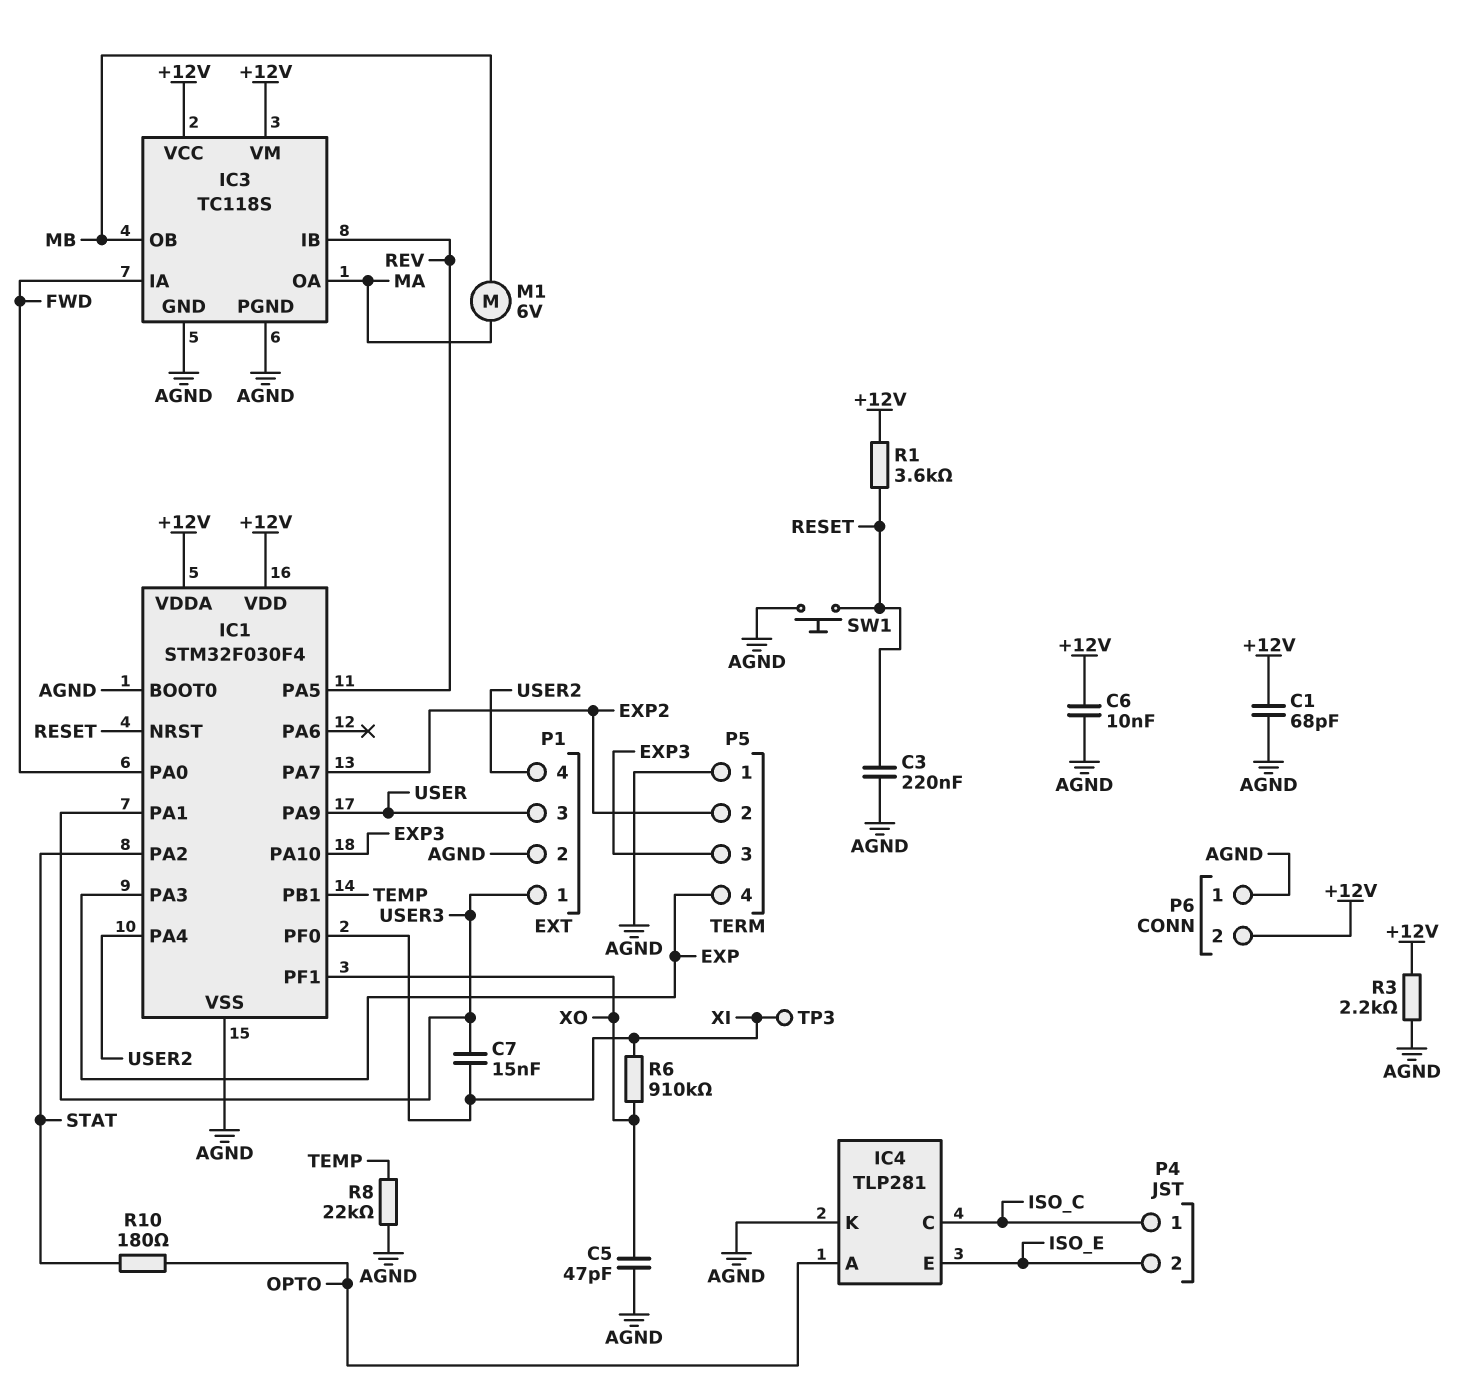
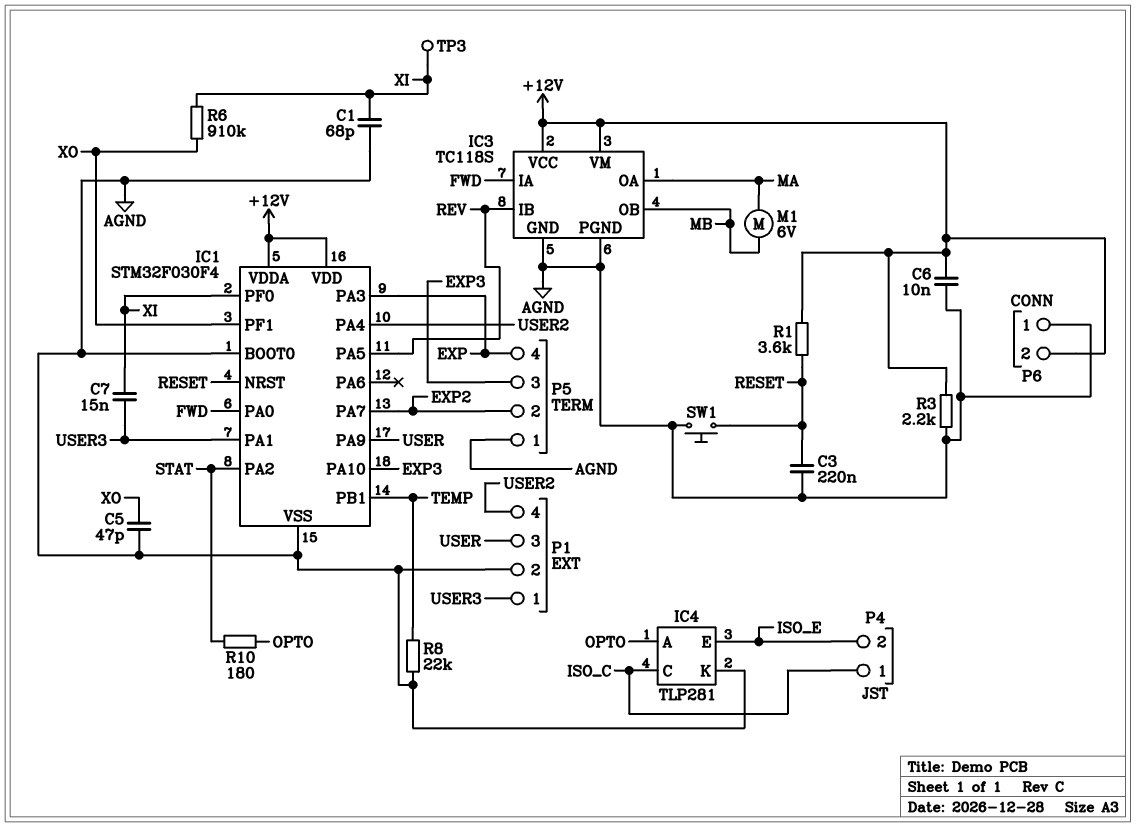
C1: 68pF (+12V, AGND) -> 68pF (AGND, XI)

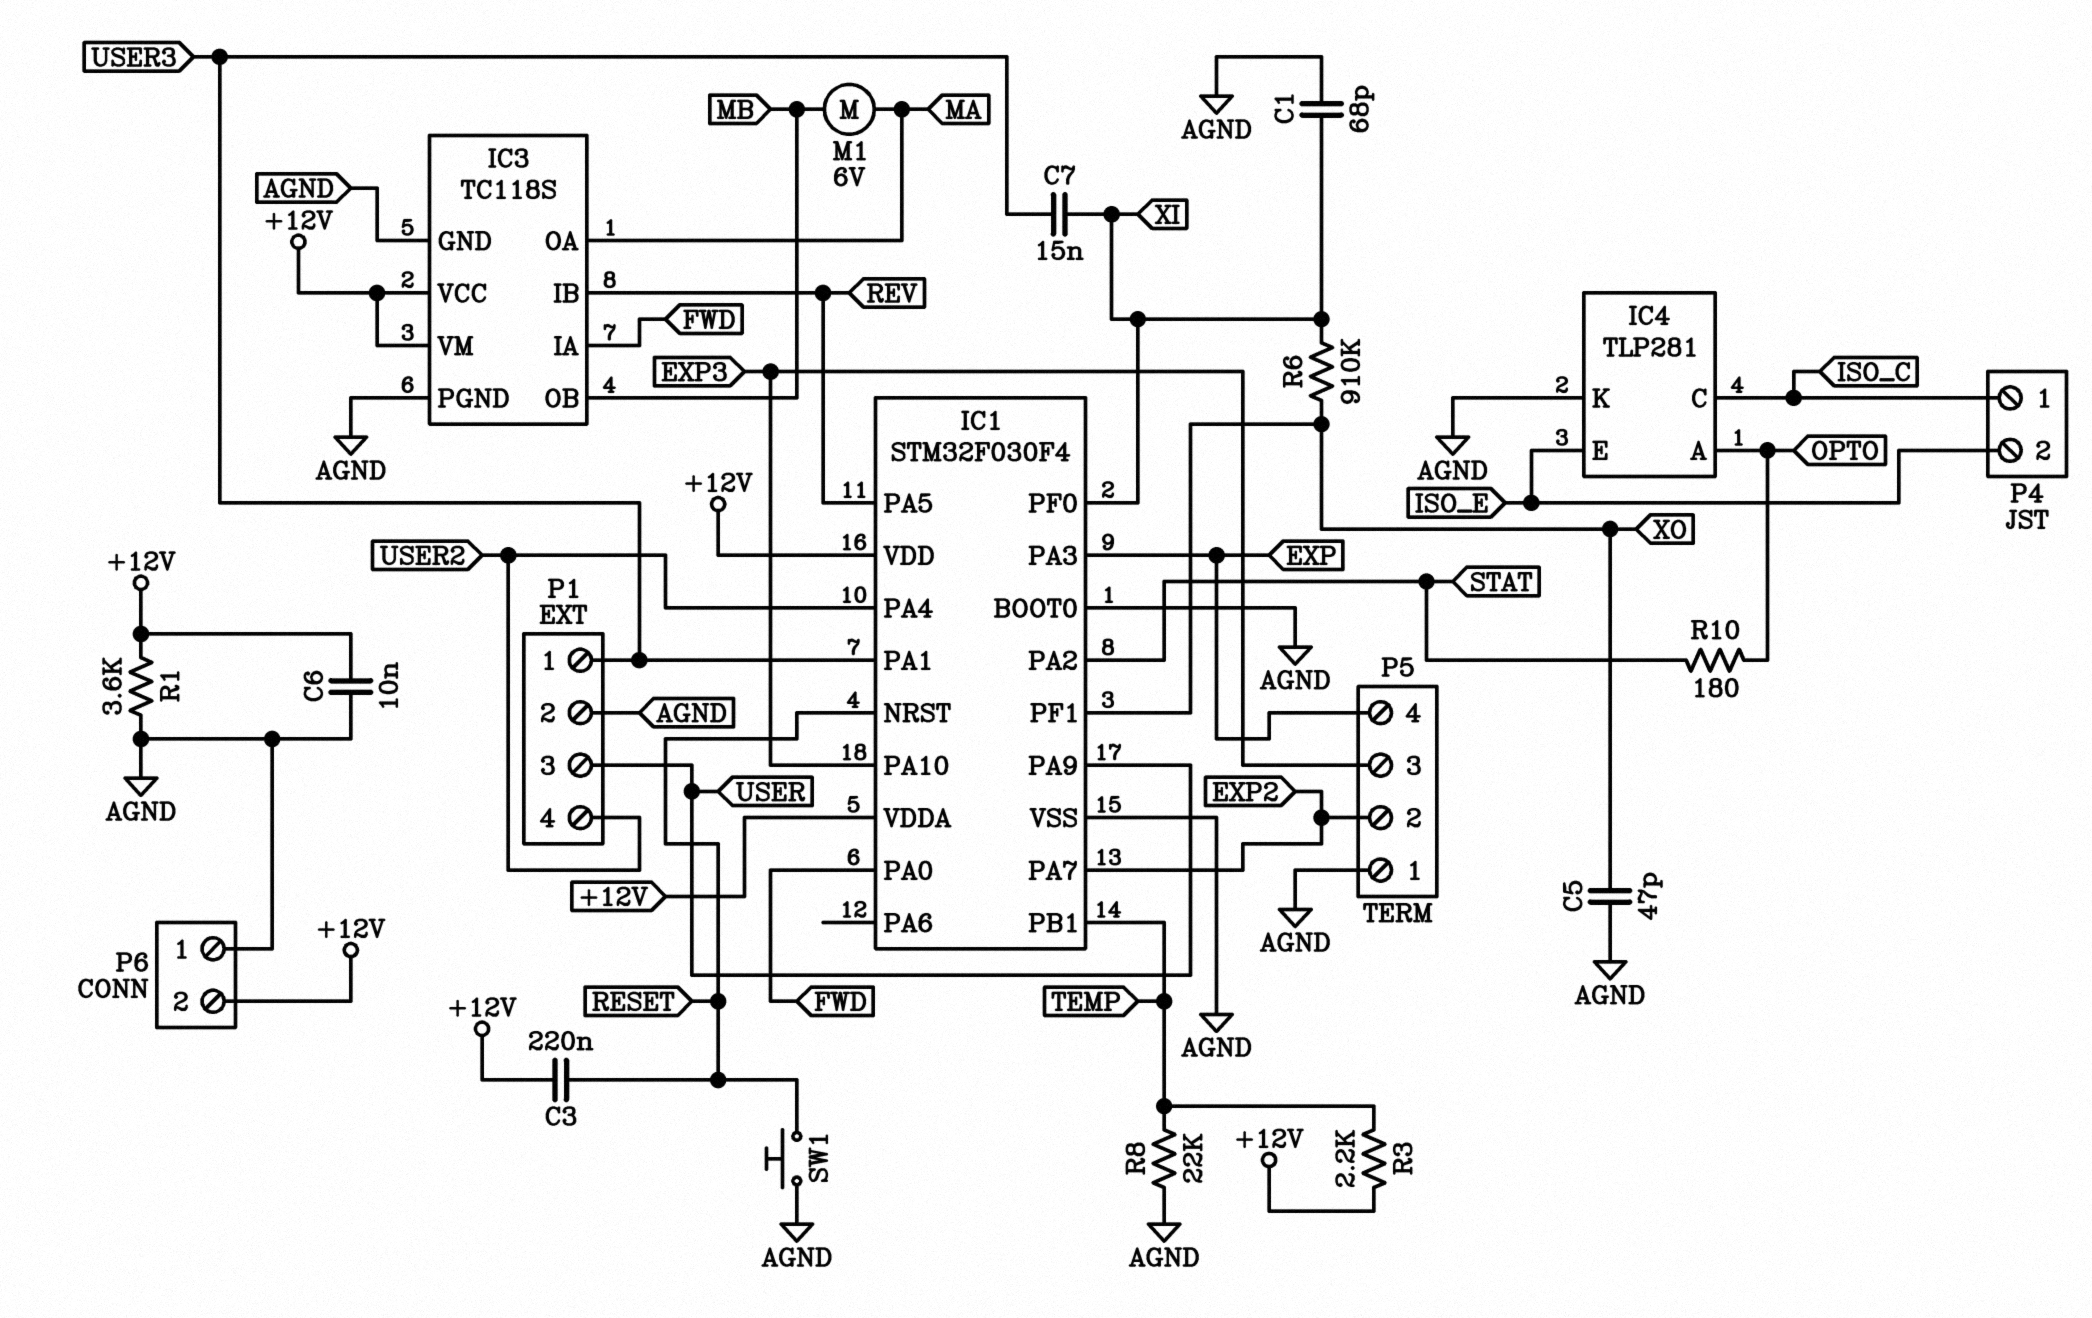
C3: 220nF (AGND, RESET) -> 220nF (+12V, RESET)
R1: 3.6k (+12V, RESET) -> 3.6k (+12V, AGND)
R3: 2.2k (+12V, AGND) -> 2.2k (+12V, TEMP)
TP3: test point (XI) -> none

